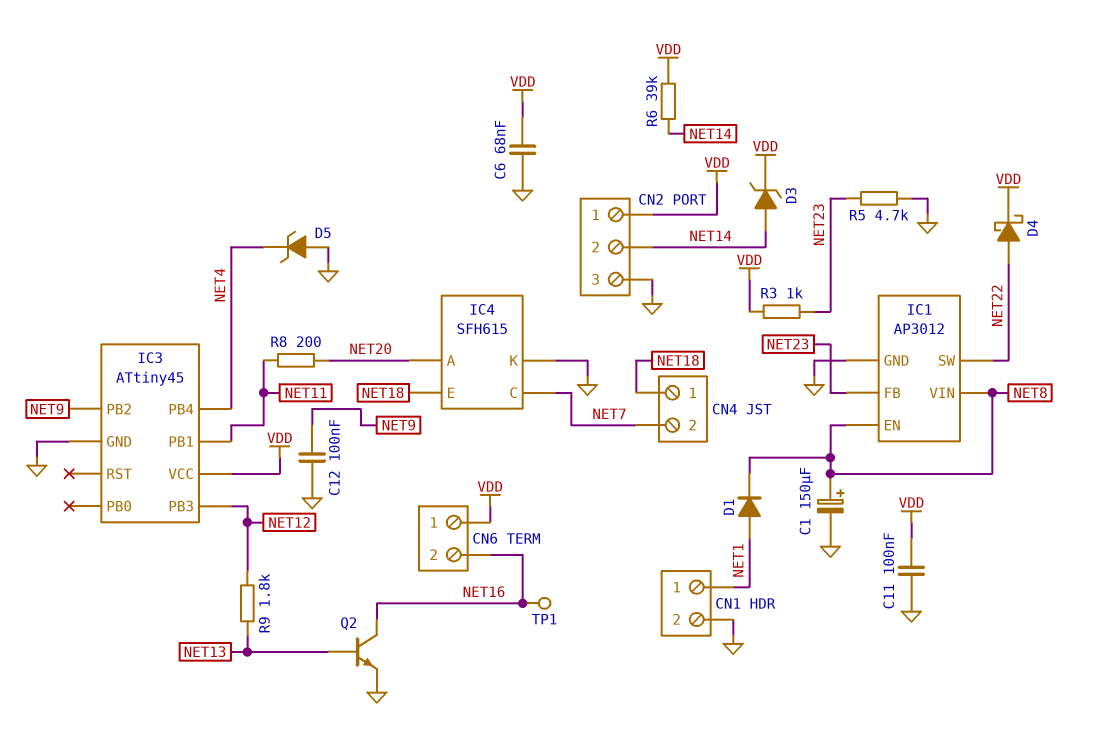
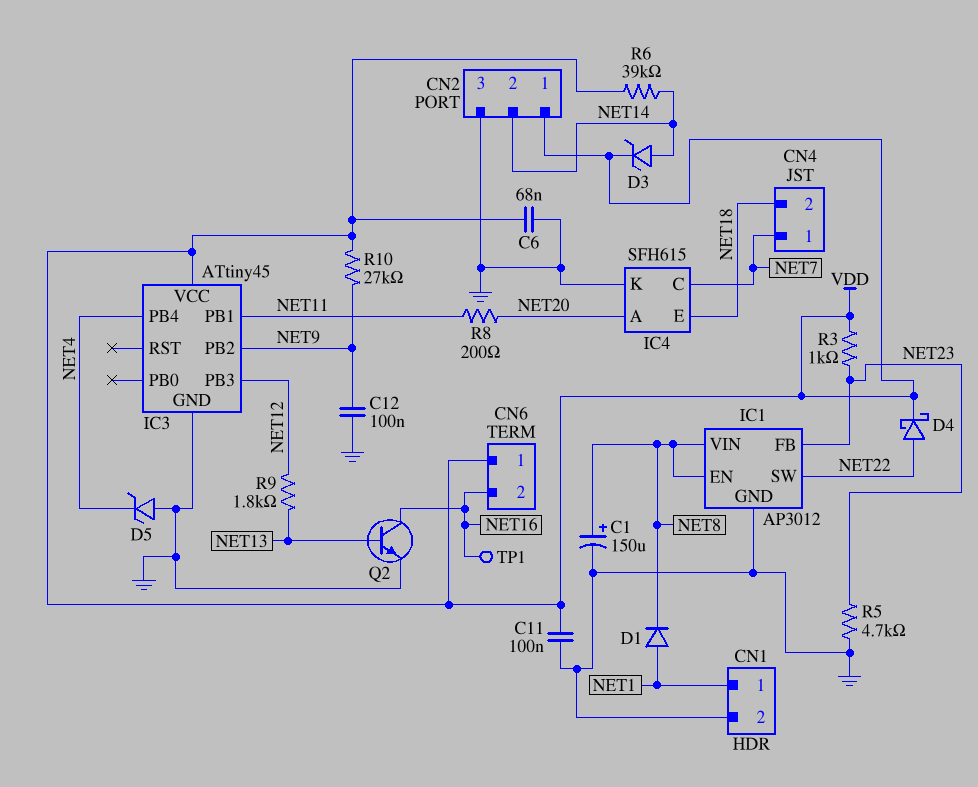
CN4 pin 1: NET18 -> NET7
CN4 pin 2: NET7 -> NET18
R10: none -> 27k (NET9, VDD)

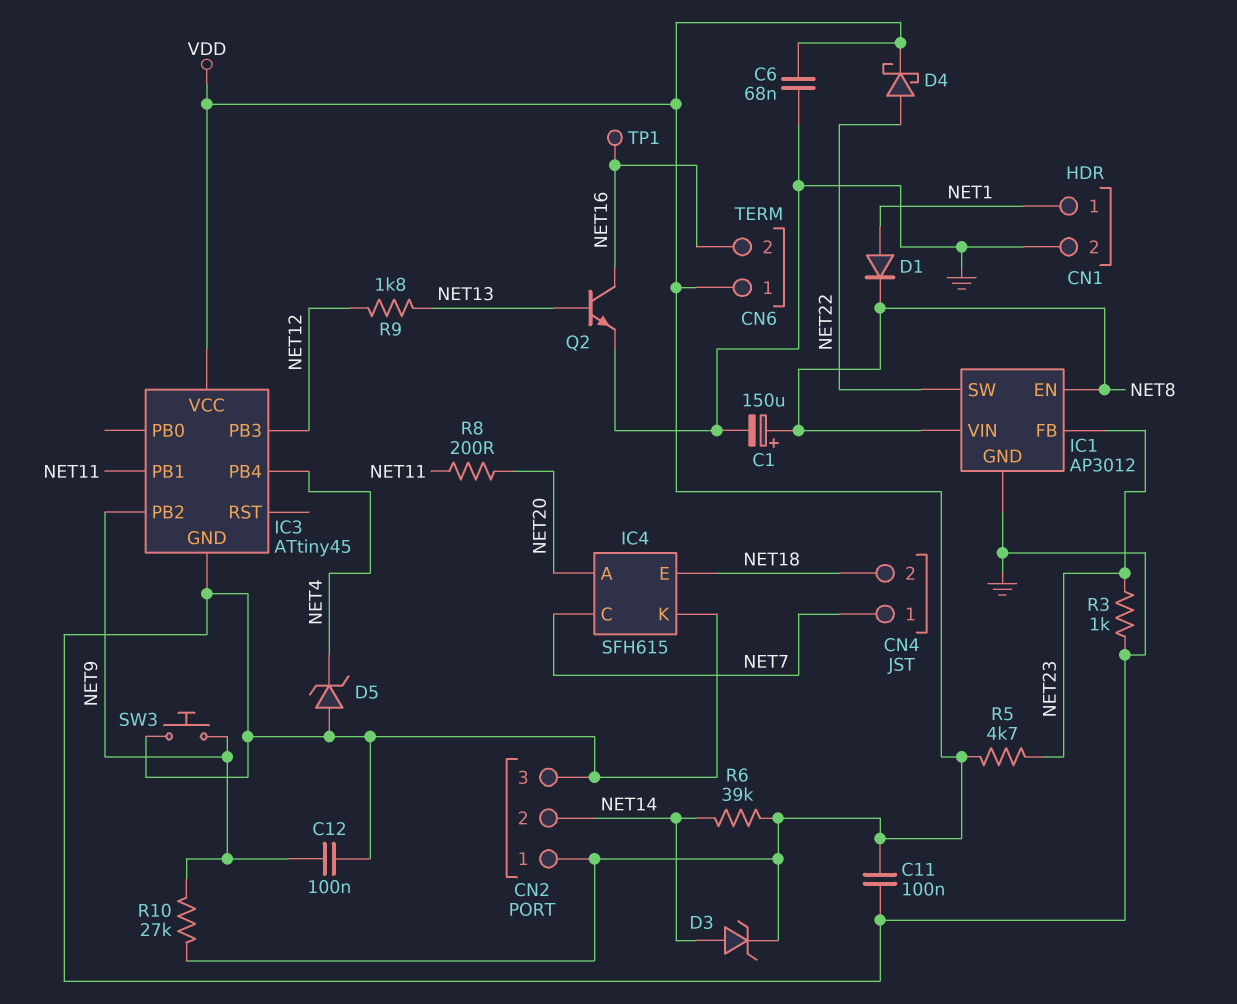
R3: 1k (NET23, VDD) -> 1k (GND, NET23)
R5: 4.7k (GND, NET23) -> 4.7k (NET23, VDD)
SW3: none -> button (GND, NET9)

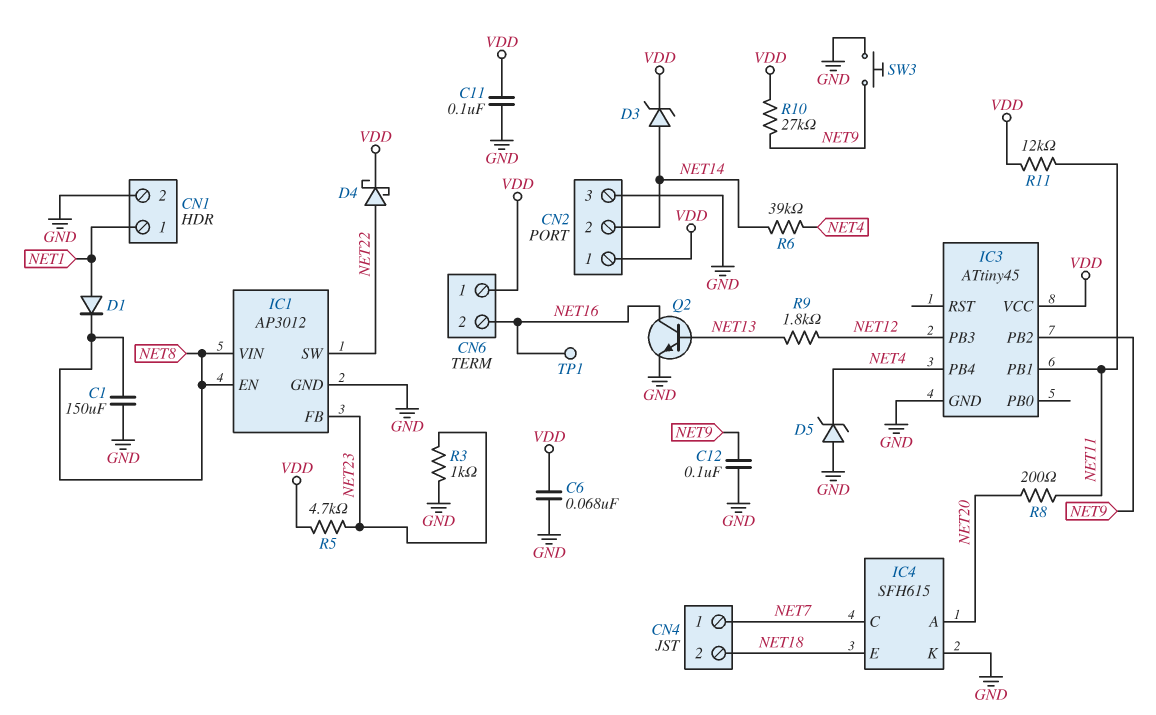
C1: 150uF (plus NET8, minus GND) -> 150uF (GND, NET8)
R6: 39k (NET14, VDD) -> 39k (NET4, NET14)
R11: none -> 12k (NET11, VDD)

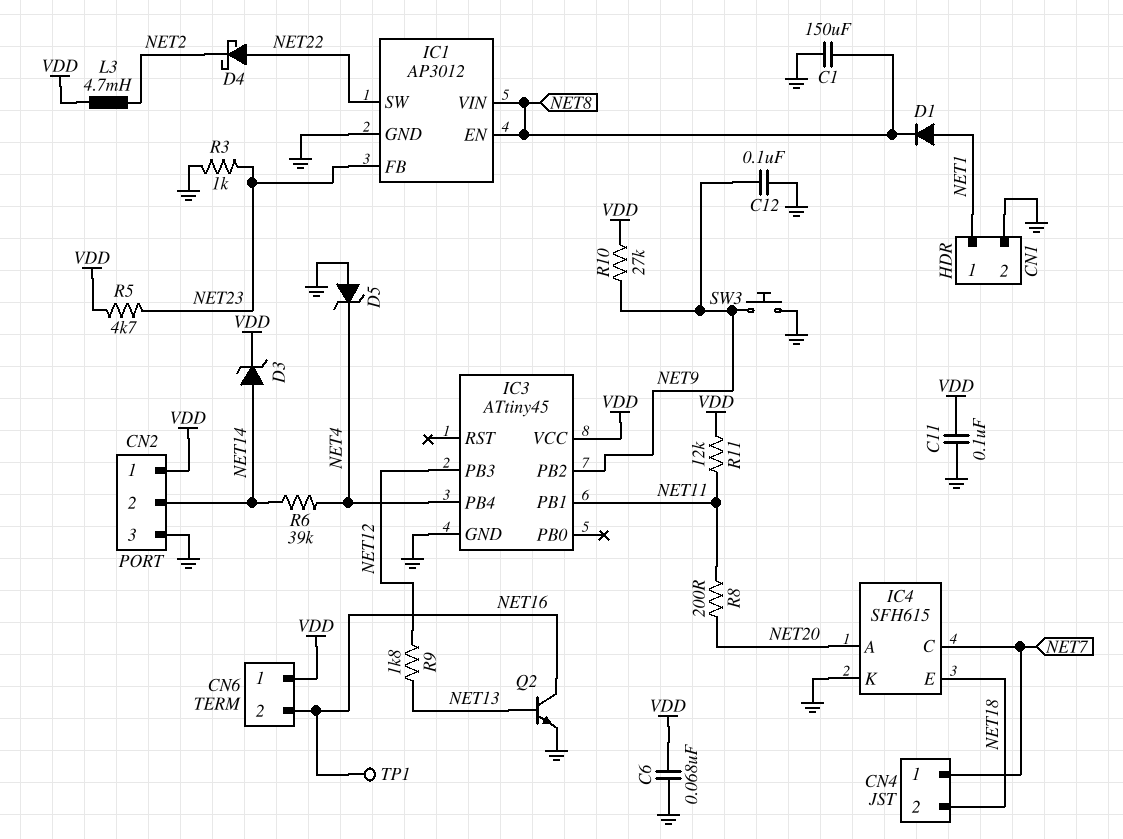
D4: schottky (A NET22, K VDD) -> schottky (A NET22, K NET2)
L3: none -> 4.7mH (NET2, VDD)

